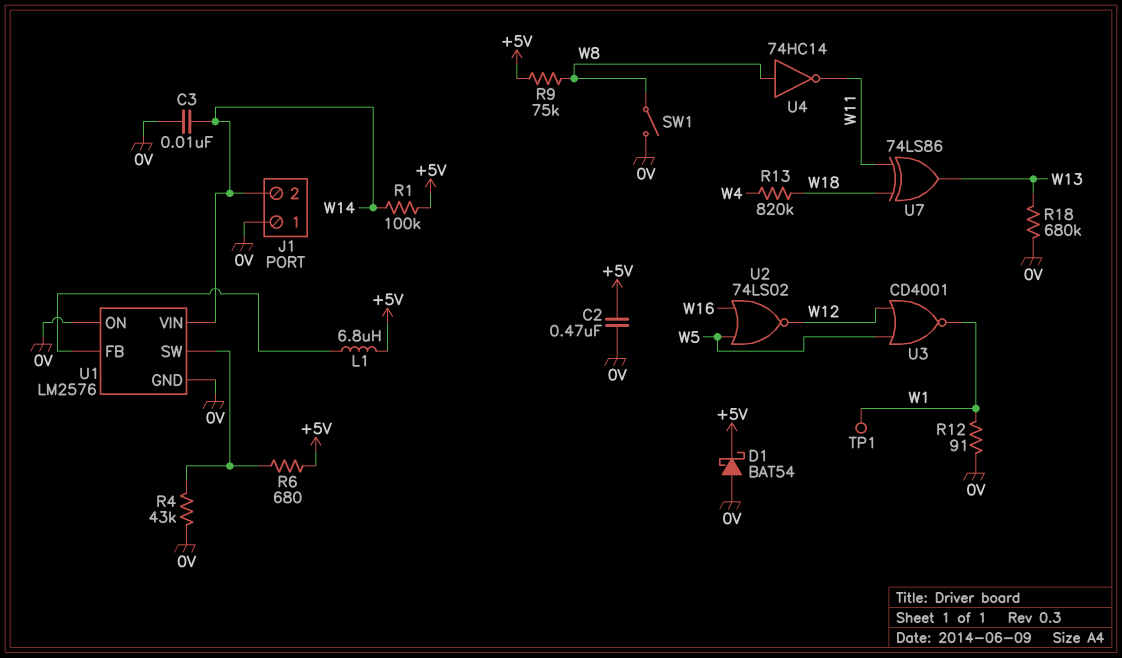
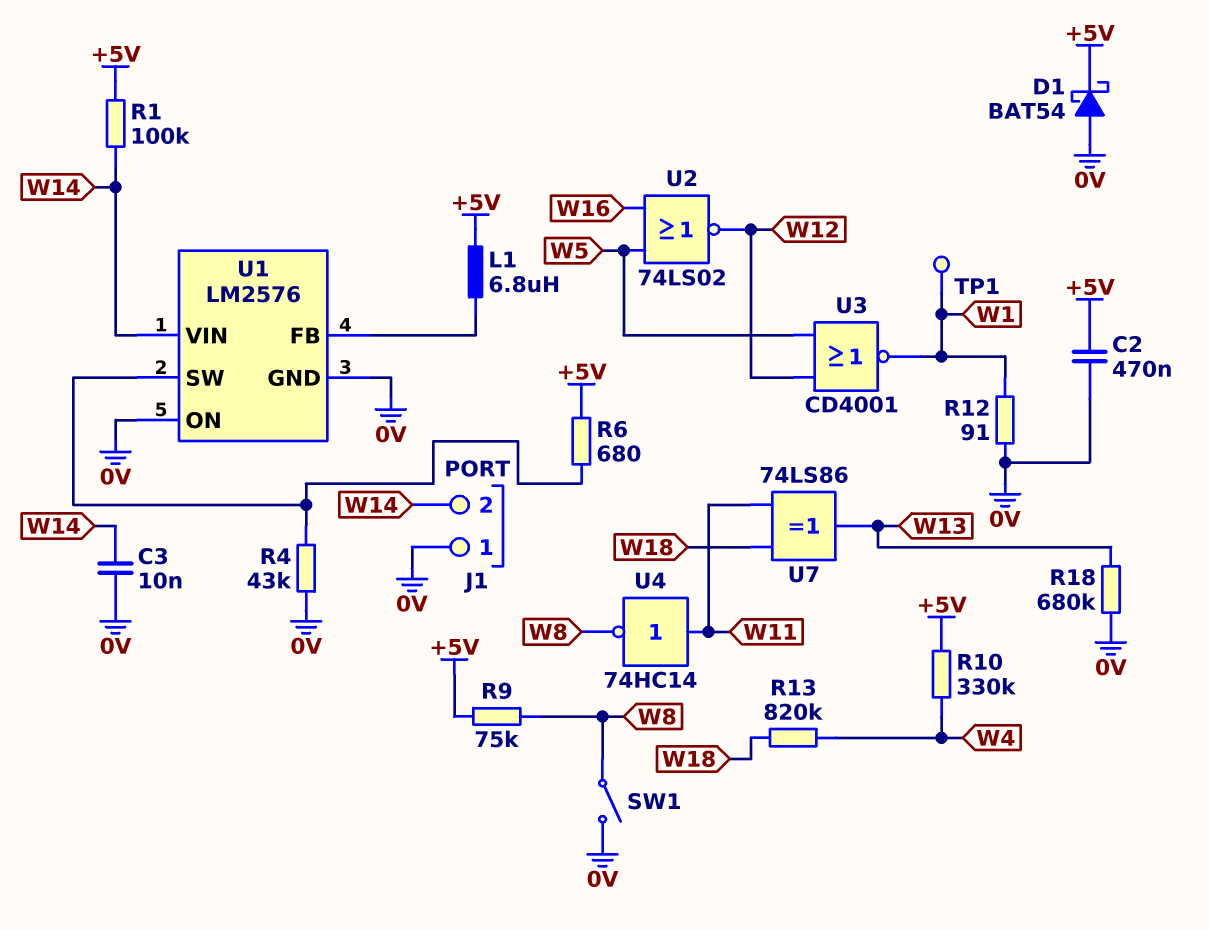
R10: none -> 330k (+5V, W4)
U4: NOT 74HC14 (in W8, out W11) -> NOT 74HC14 (in W11, out W8)

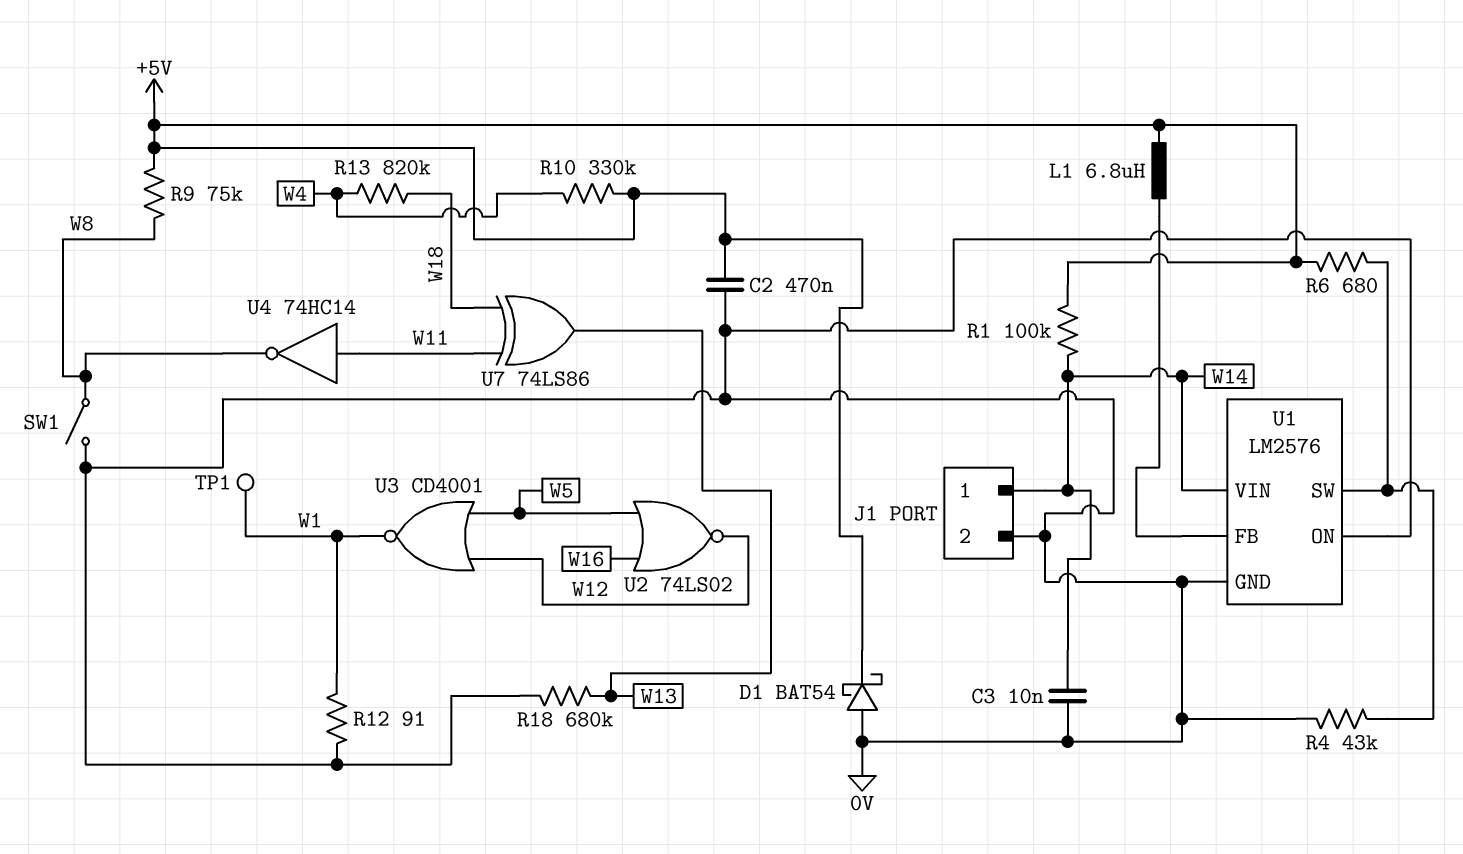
J1 pin 1: 0V -> W14
J1 pin 2: W14 -> 0V

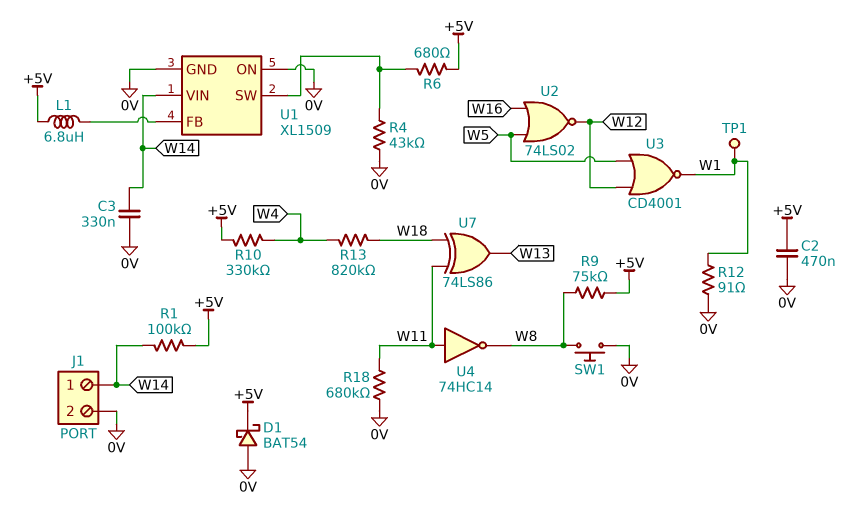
C3: 10nF (0V, W14) -> 330nF (0V, W14)
R18: 680k (0V, W13) -> 680k (0V, W11)
SW1: switch (0V, W8) -> button (0V, W8)
U1: LM2576 -> XL1509

